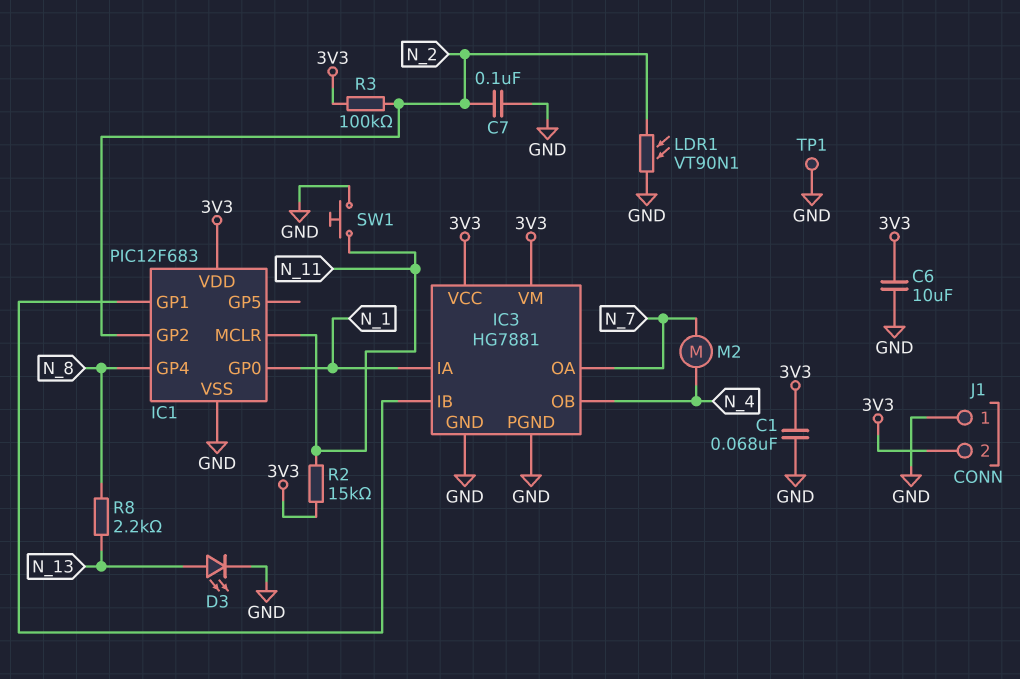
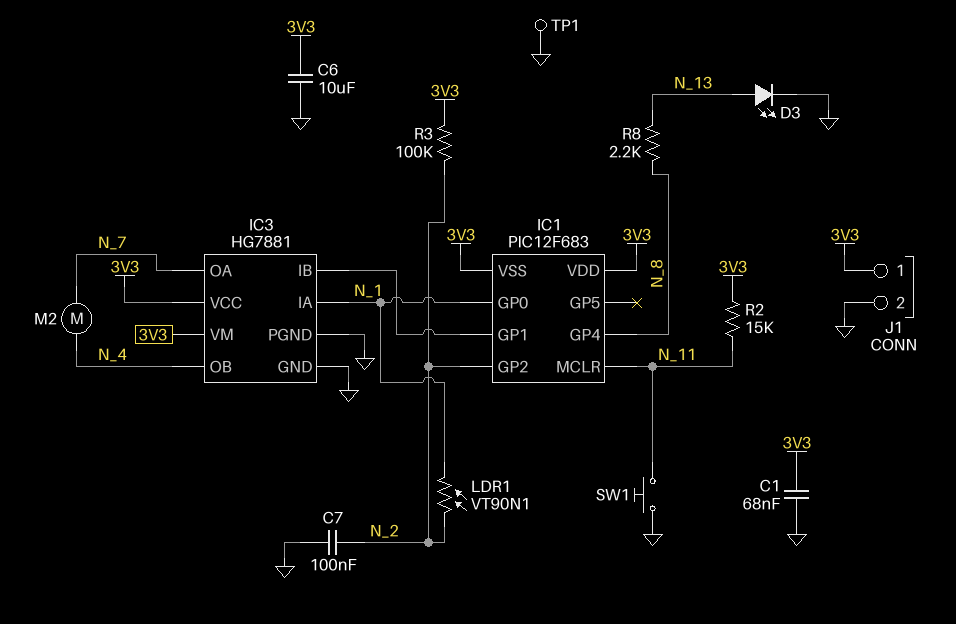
IC1 pin VSS: GND -> 3V3
J1 pin 1: GND -> 3V3
J1 pin 2: 3V3 -> GND
LDR1: VT90N1 (GND, N_2) -> VT90N1 (N_1, N_2)

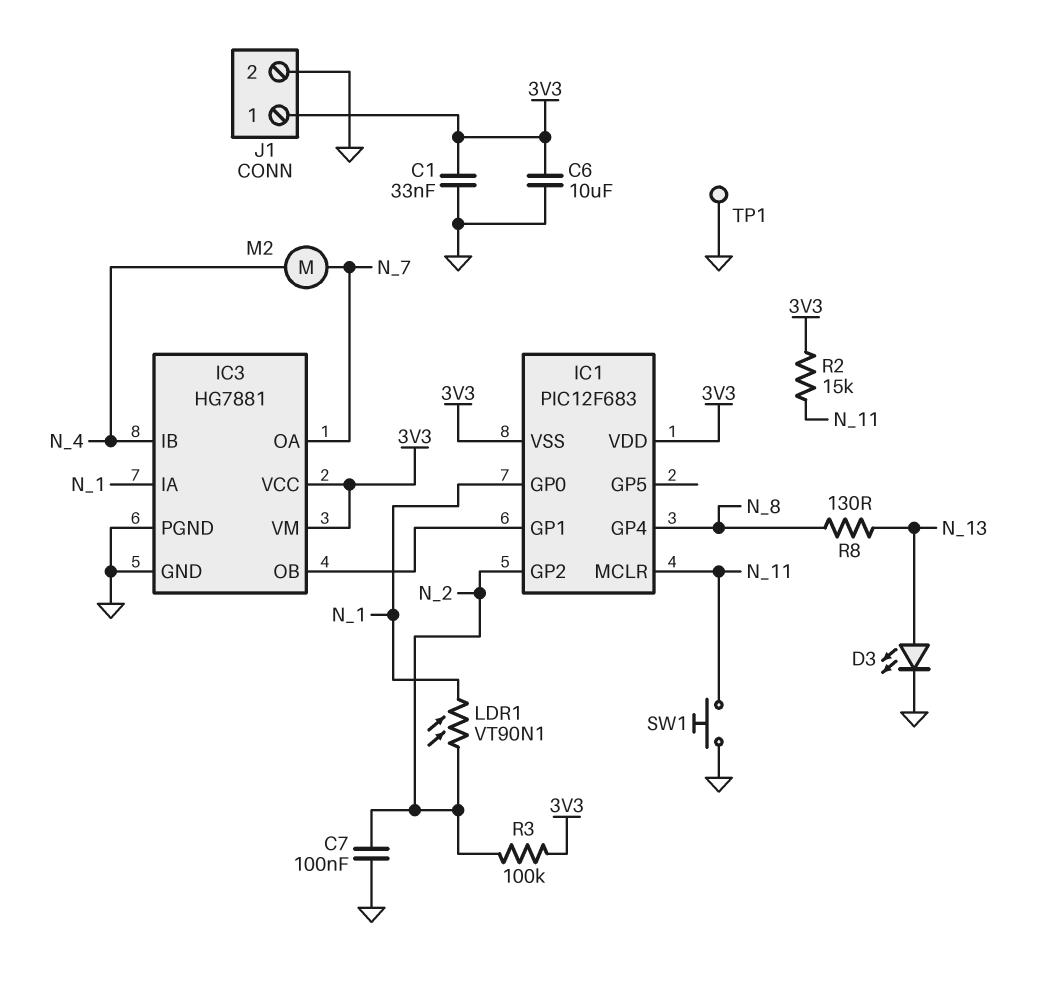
C1: 68nF (3V3, GND) -> 33nF (3V3, GND)
IC3 pin IB: IC1/GP1 -> N_4
IC3 pin OB: N_4 -> IC1/GP1
R8: 2.2k (N_8, N_13) -> 130 (N_8, N_13)

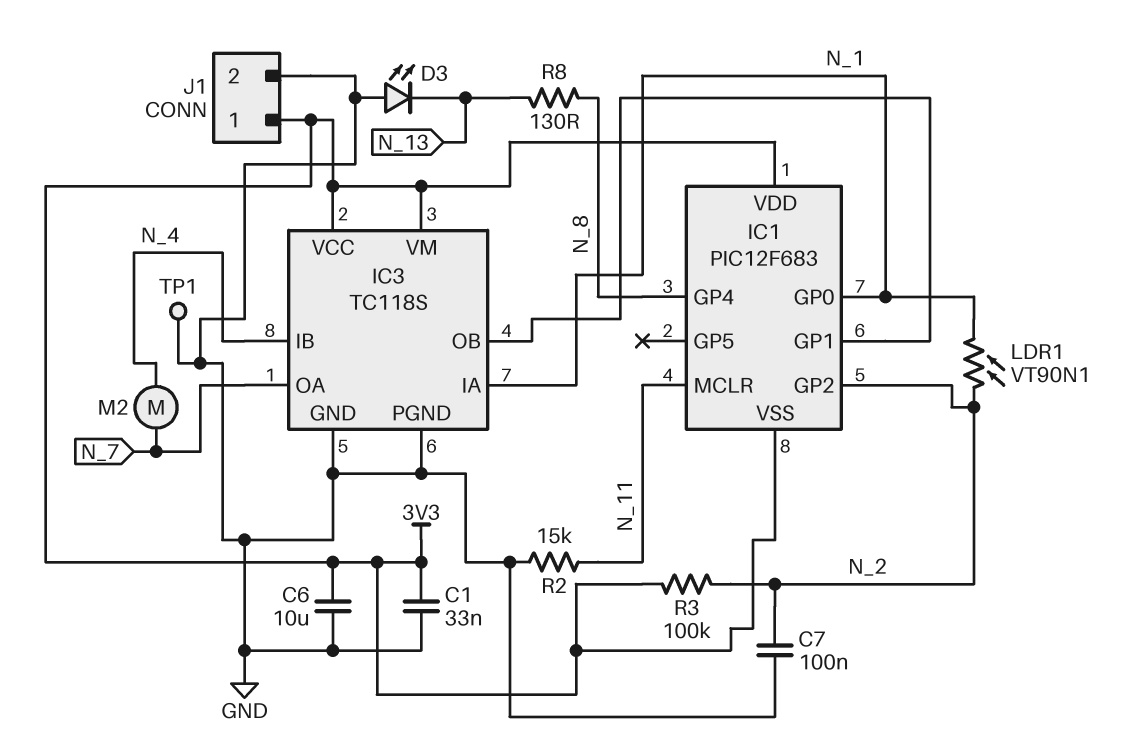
D3: LED (A N_13, K GND) -> LED (A GND, K N_13)
IC3: HG7881 -> TC118S
R2: 15k (3V3, N_11) -> 15k (GND, N_11)
SW1: button (GND, N_11) -> none

